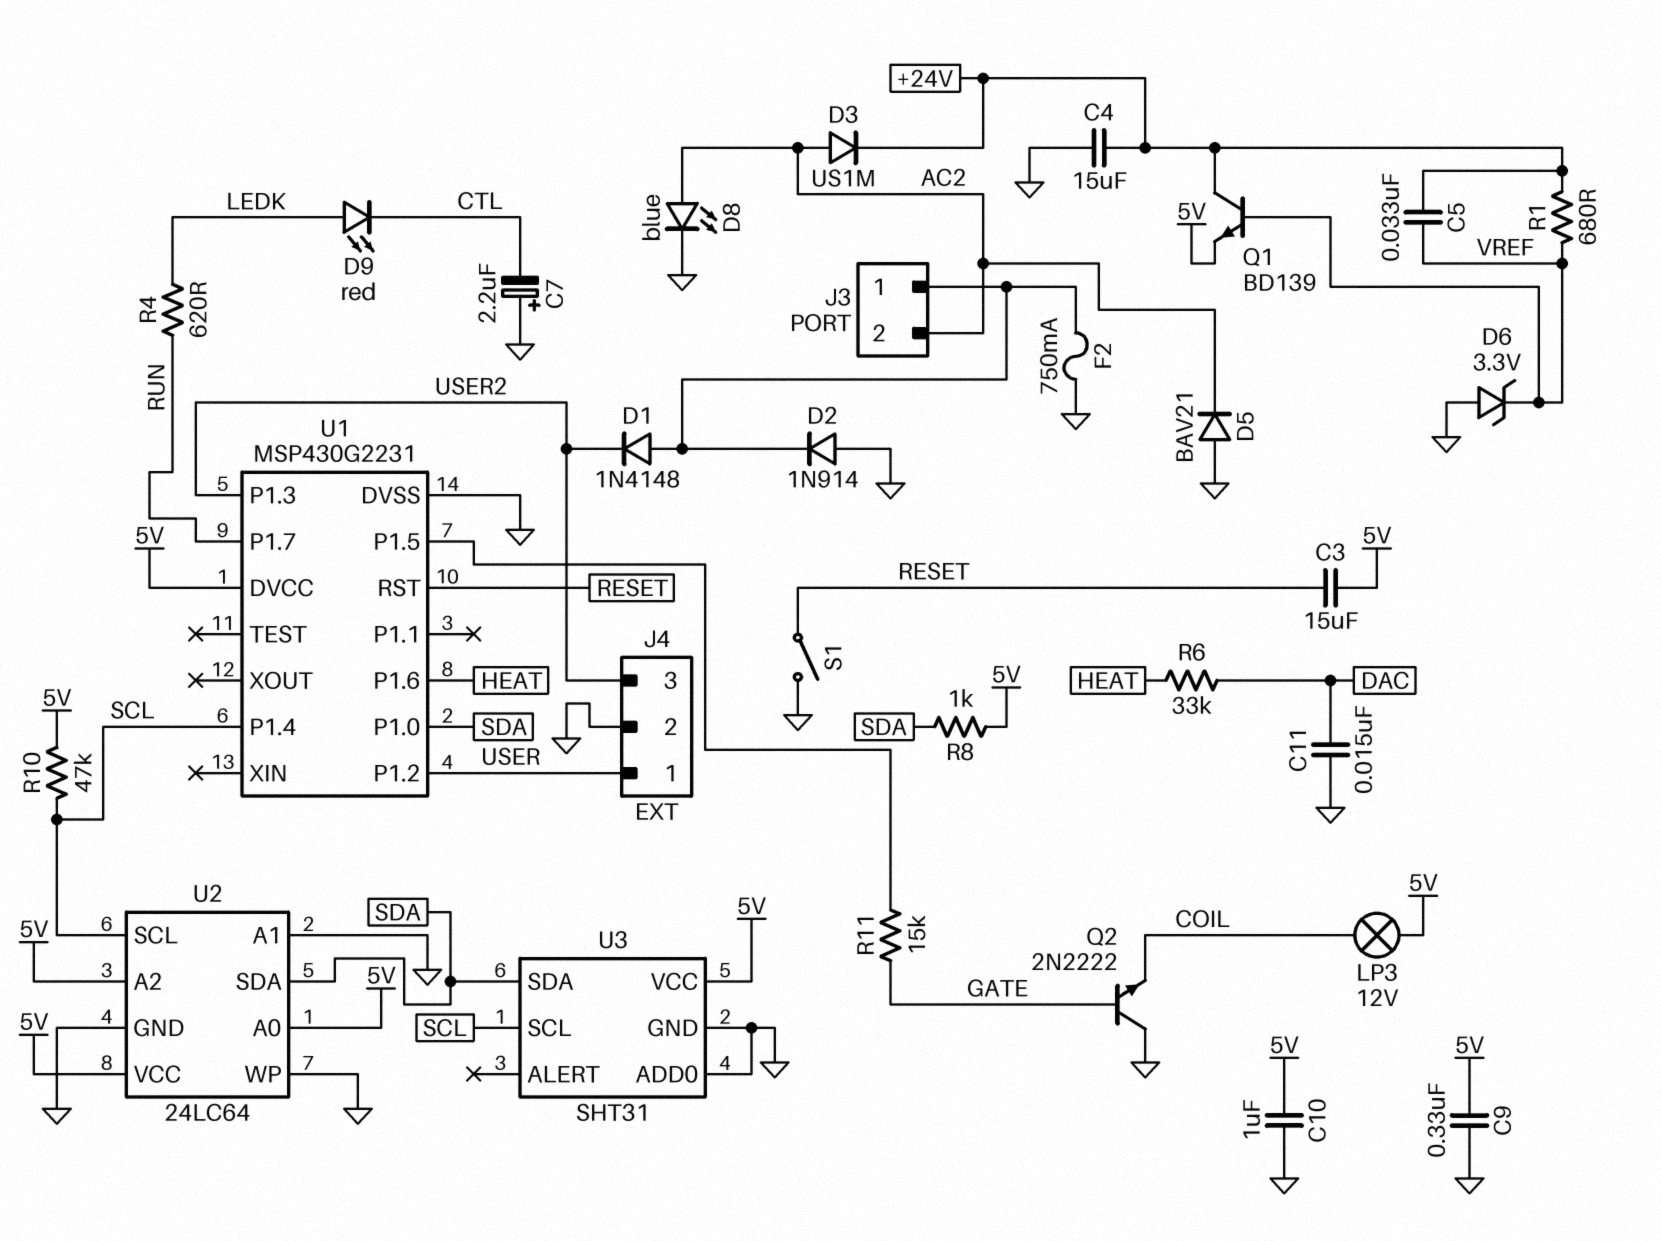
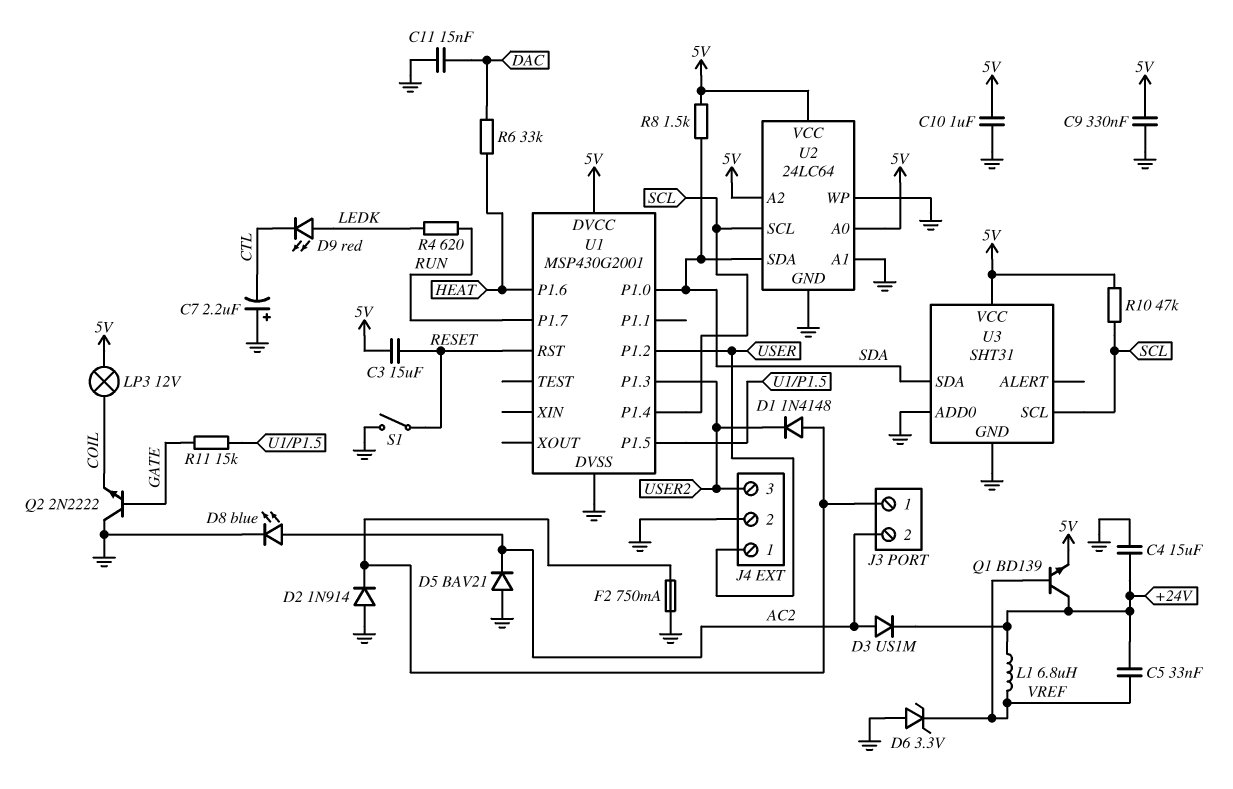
L1: none -> 6.8uH (+24V, VREF)
R1: 680 (+24V, VREF) -> none
R8: 1k (5V, SDA) -> 1.5k (5V, SDA)
U1: MSP430G2231 -> MSP430G2001

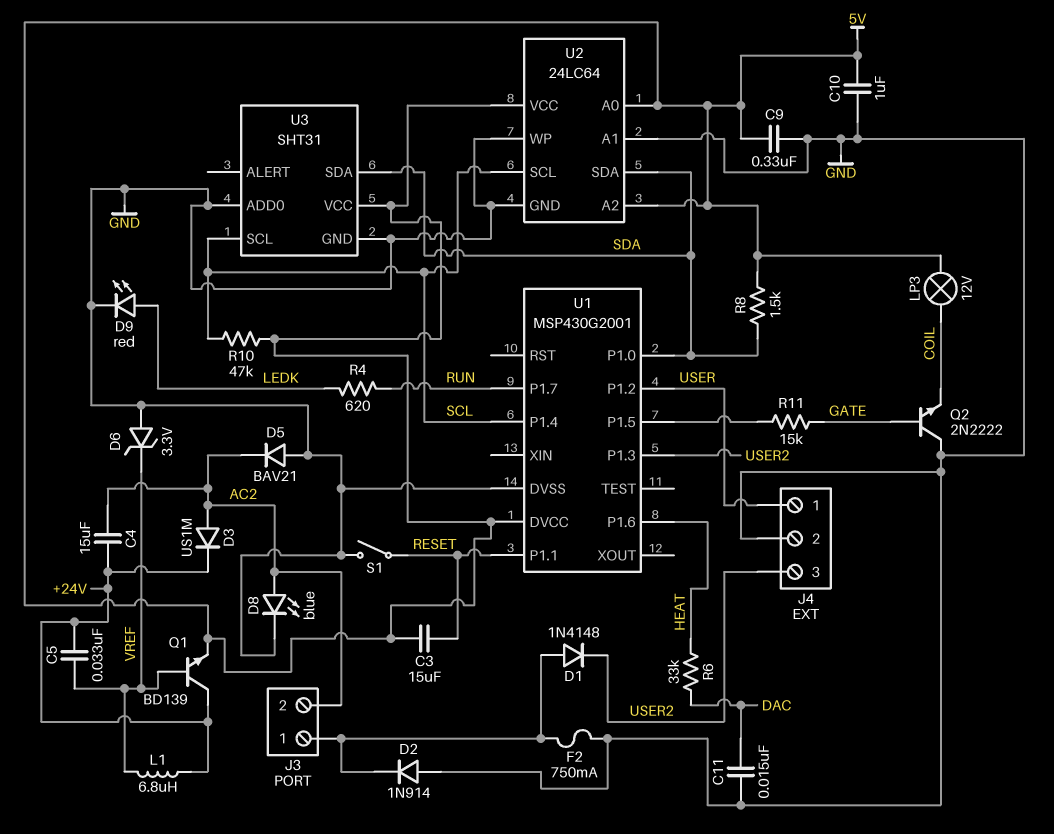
C4: 15uF (+24V, GND) -> 15uF (+24V, AC2)
C7: 2.2uF (plus GND, minus CTL) -> none
D9: LED red (A LEDK, K CTL) -> LED red (A LEDK, K GND)
U1 pin P1.1: none -> RESET
U1 pin RST: RESET -> none

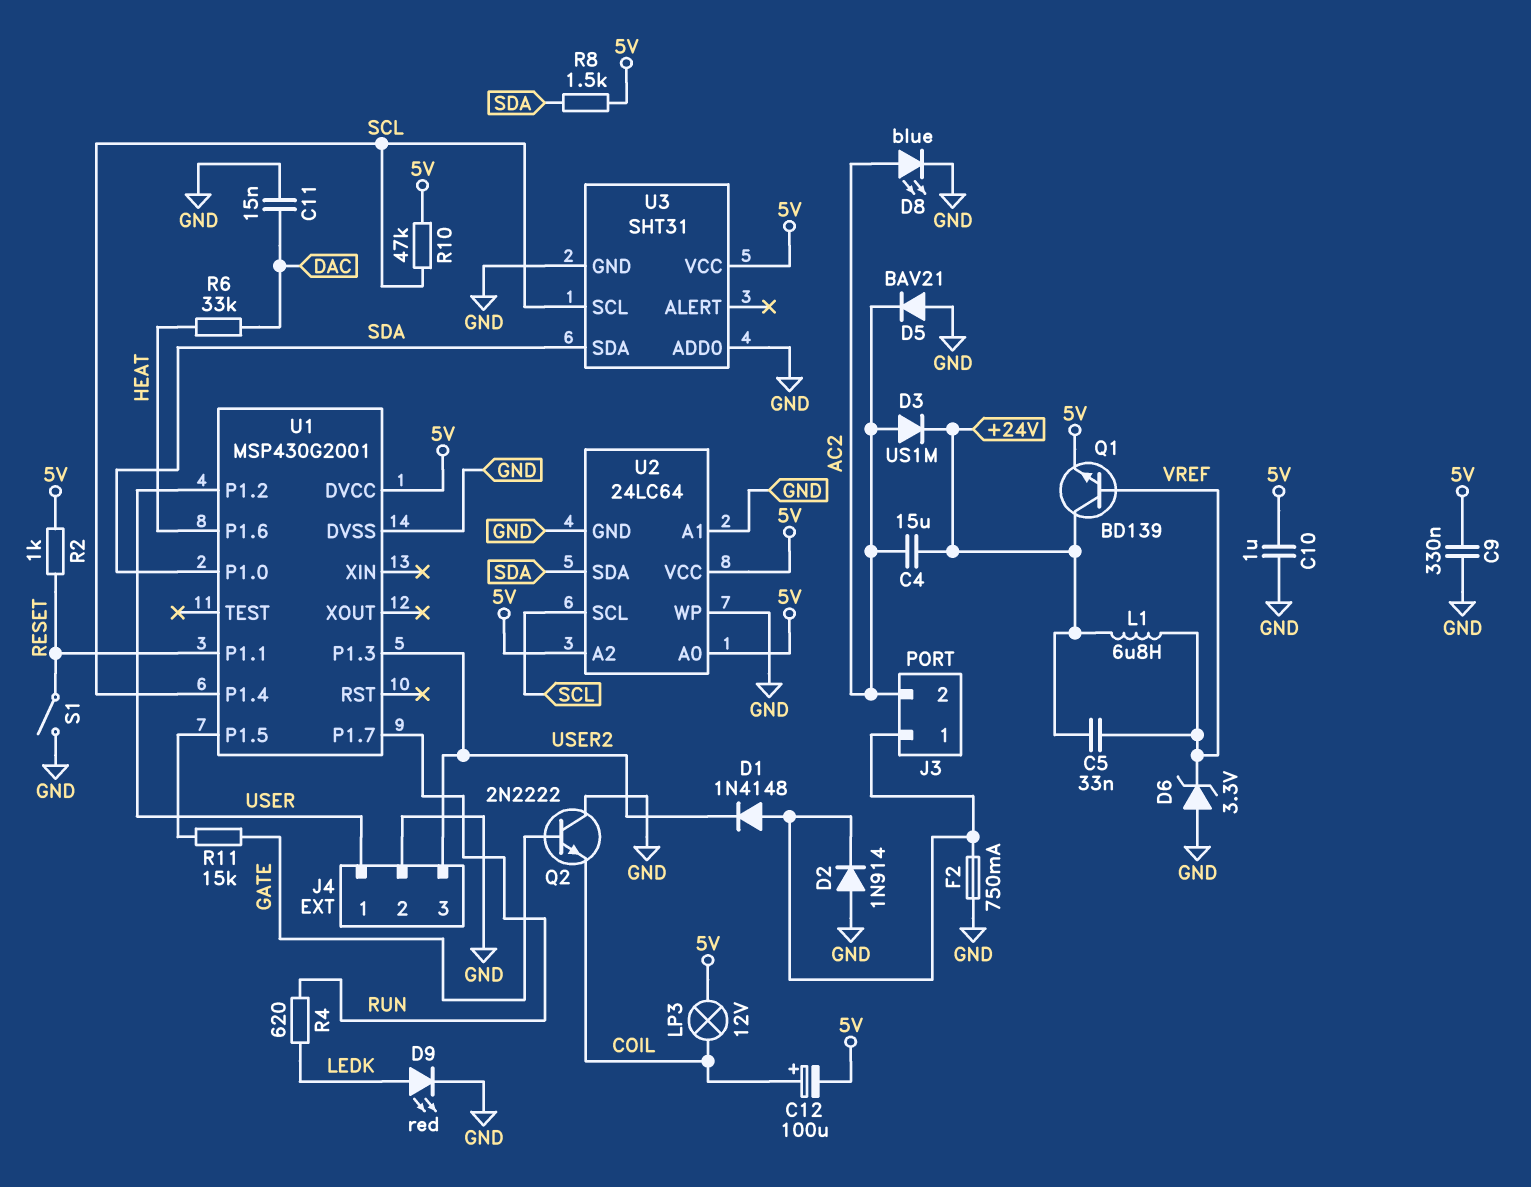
C3: 15uF (5V, RESET) -> none
C12: none -> 100uF (plus COIL, minus 5V)
R2: none -> 1k (5V, RESET)

